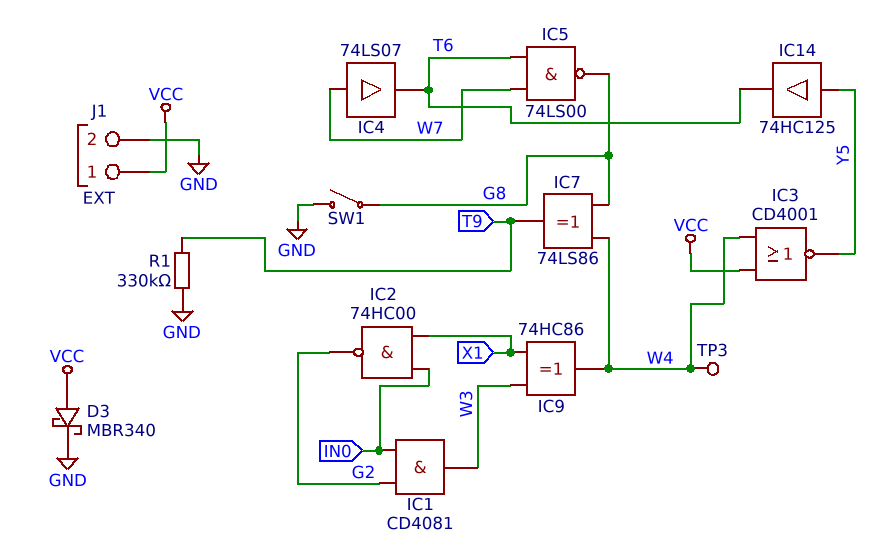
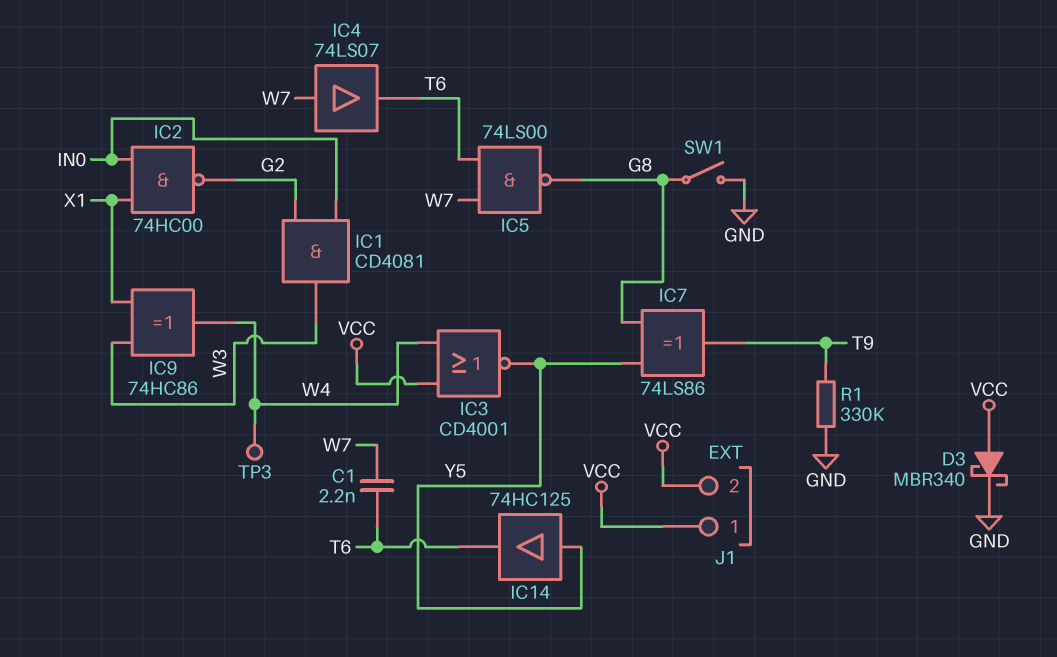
C1: none -> 2.2nF (T6, W7)
IC7: XOR 74LS86 (in G8, in W4, out T9) -> XOR 74LS86 (in G8, in Y5, out T9)
J1 pin 2: GND -> VCC

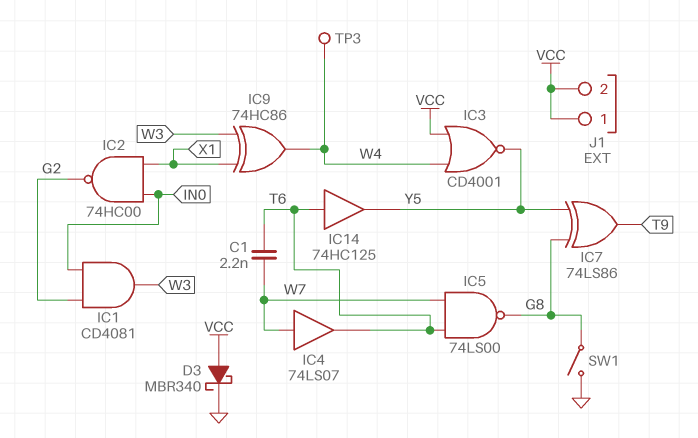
IC14: buffer 74HC125 (in Y5, out T6) -> buffer 74HC125 (in T6, out Y5)
R1: 330k (GND, T9) -> none

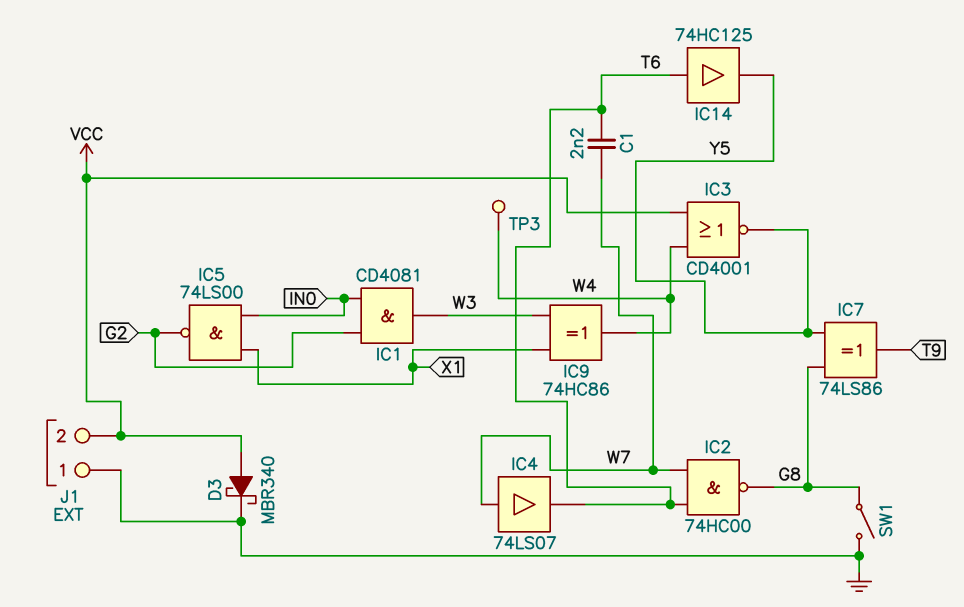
IC2: NAND 74HC00 (in IN0, in X1, out G2) -> NAND 74HC00 (in T6, in W7, out G8)
IC5: NAND 74LS00 (in T6, in W7, out G8) -> NAND 74LS00 (in IN0, in X1, out G2)
J1 pin 1: VCC -> GND

